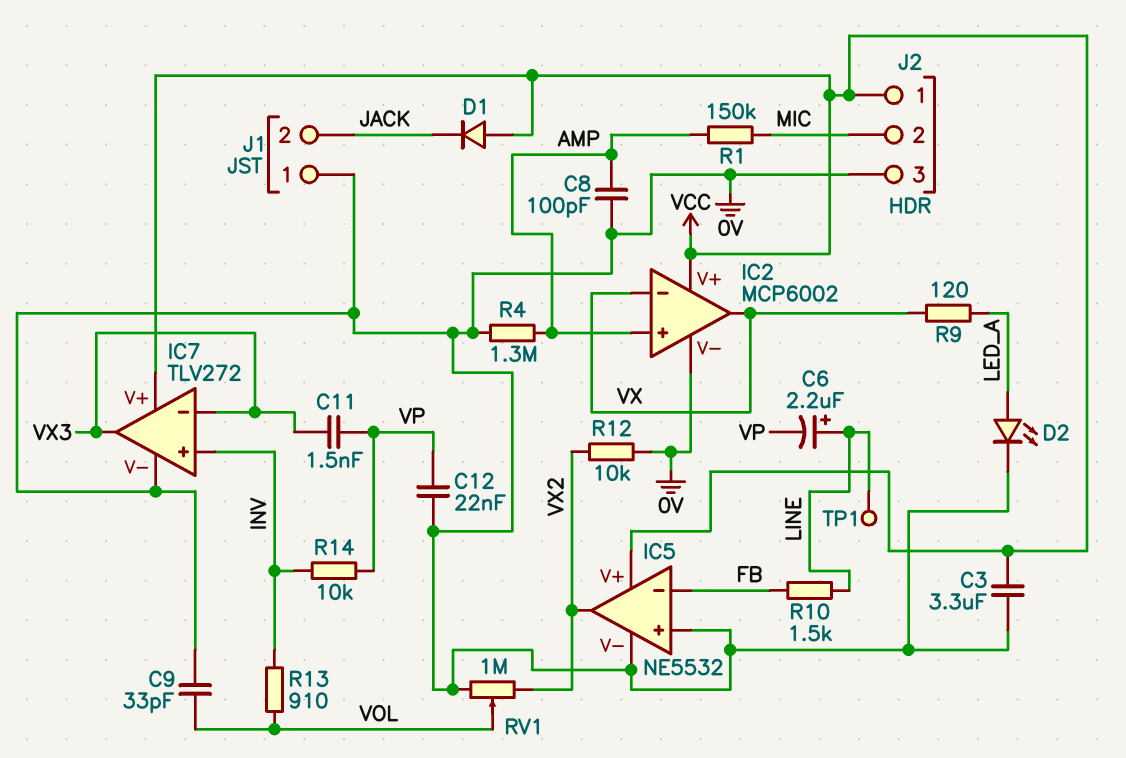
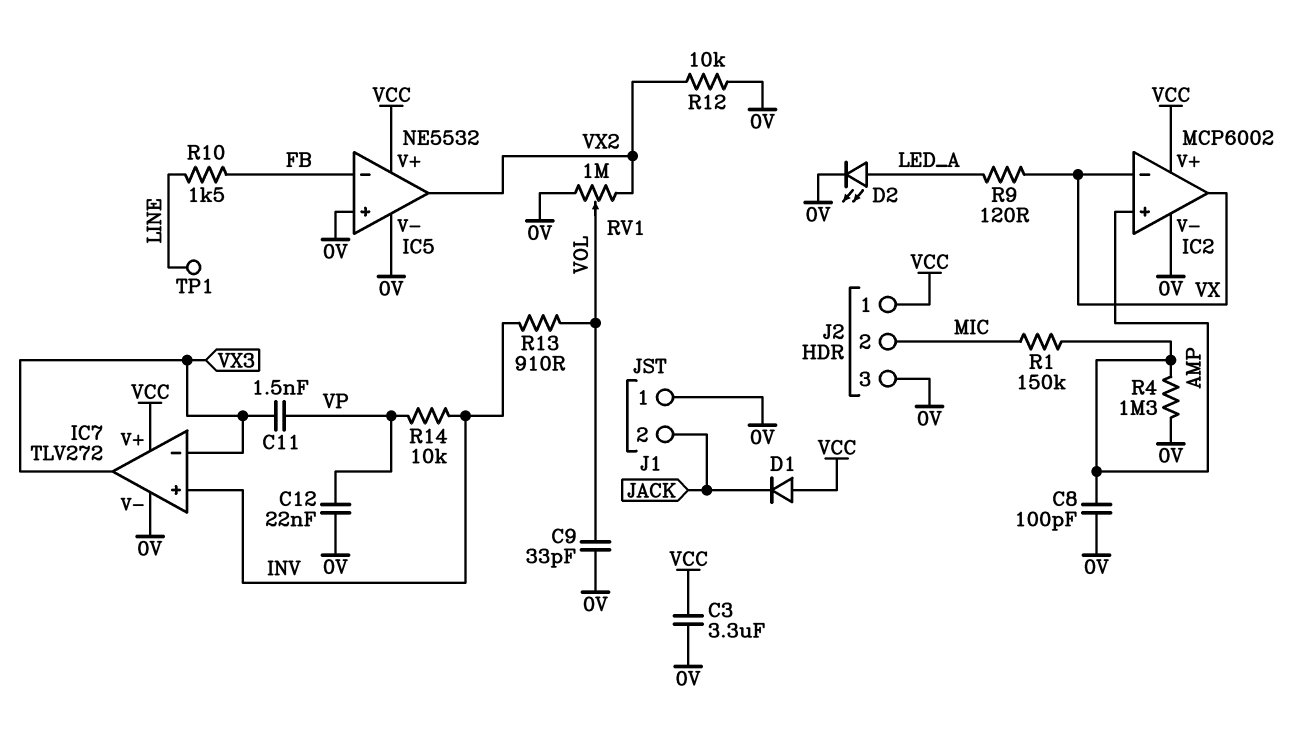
C6: 2.2uF (plus LINE, minus VP) -> none

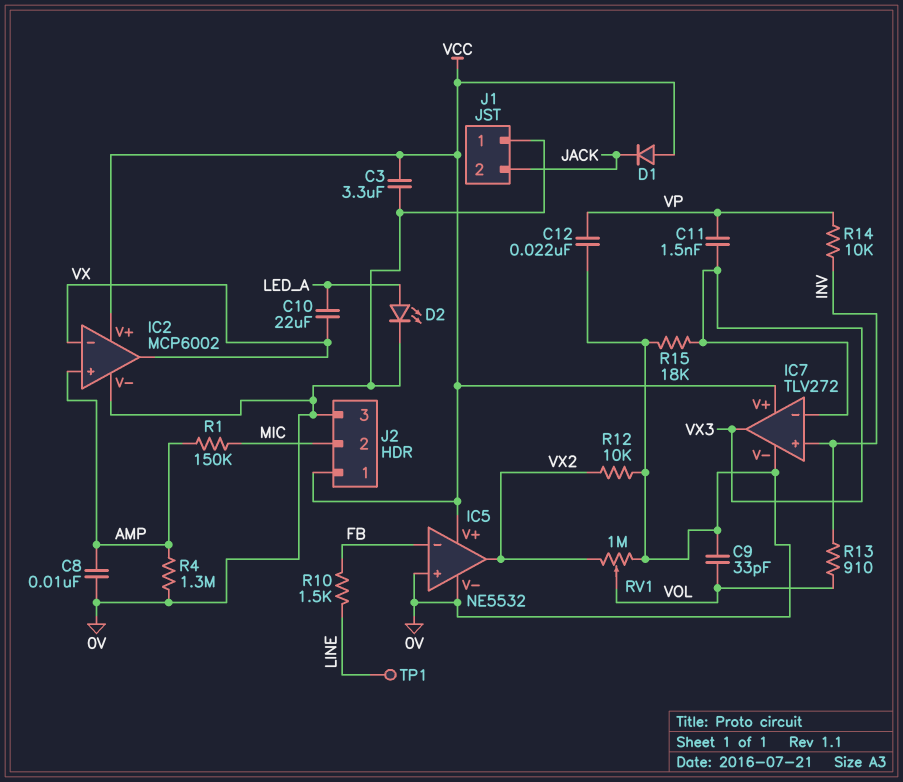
C8: 100pF (0V, AMP) -> 10nF (0V, AMP)
C10: none -> 22uF (LED_A, VX)
R9: 120 (LED_A, VX) -> none
R15: none -> 18k (0V, VX3)

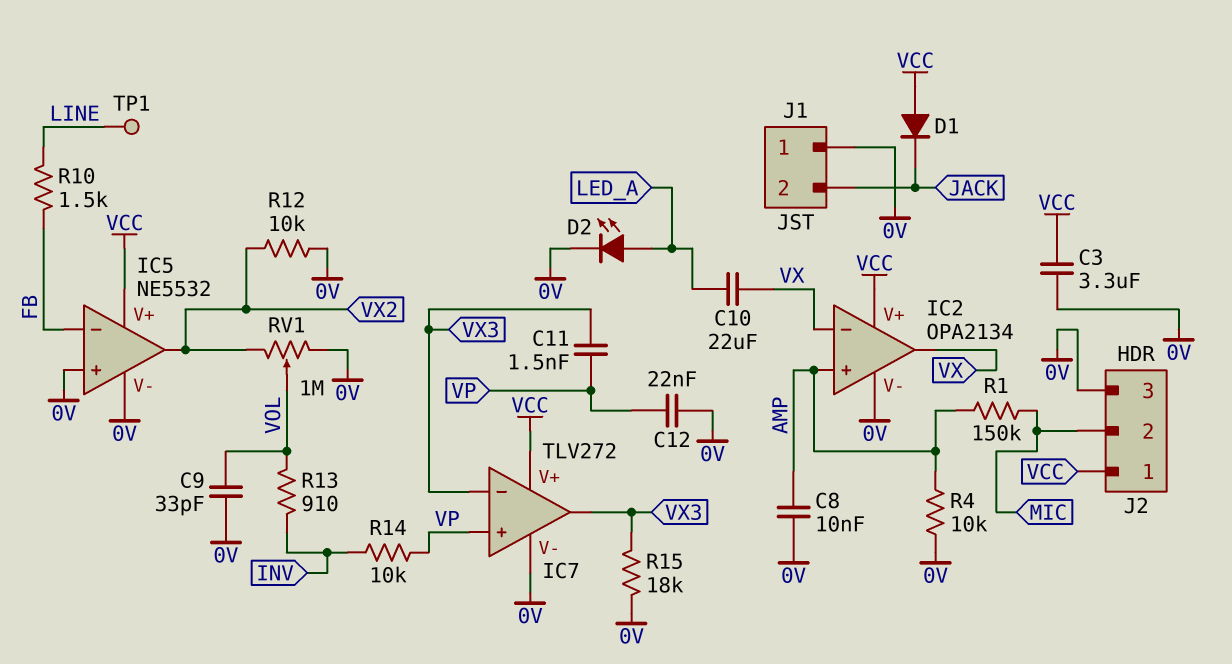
IC2: MCP6002 -> OPA2134
IC7 pin in+: INV -> VP
R4: 1.3M (0V, AMP) -> 10k (0V, AMP)

